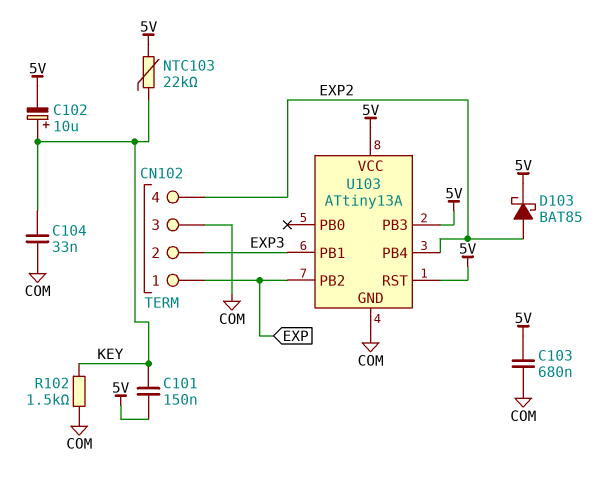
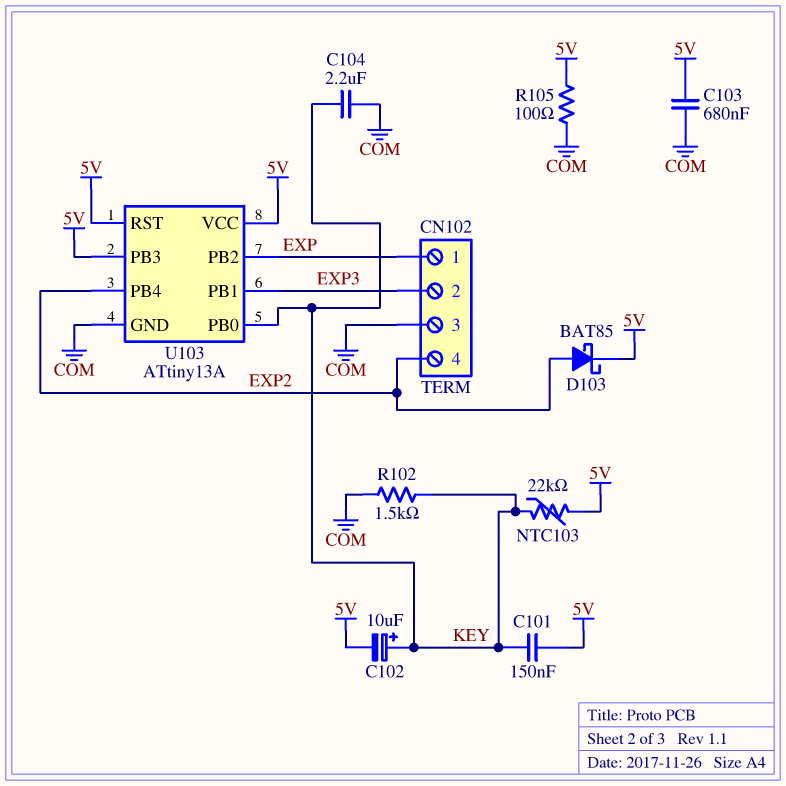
C104: 33nF (COM, KEY) -> 2.2uF (COM, KEY)
R105: none -> 100 (5V, COM)
U103 pin PB0: none -> KEY

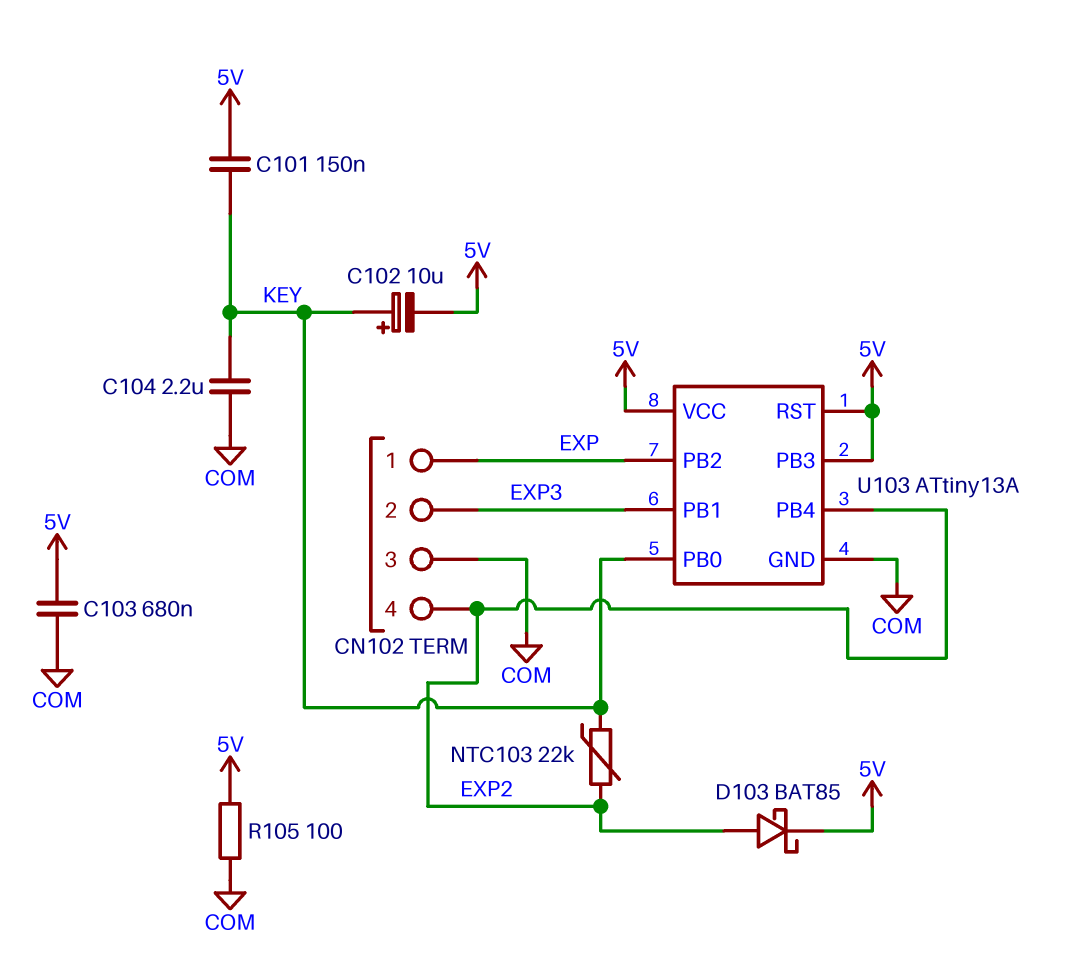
NTC103: 22k (5V, KEY) -> 22k (EXP2, KEY)
R102: 1.5k (COM, KEY) -> none

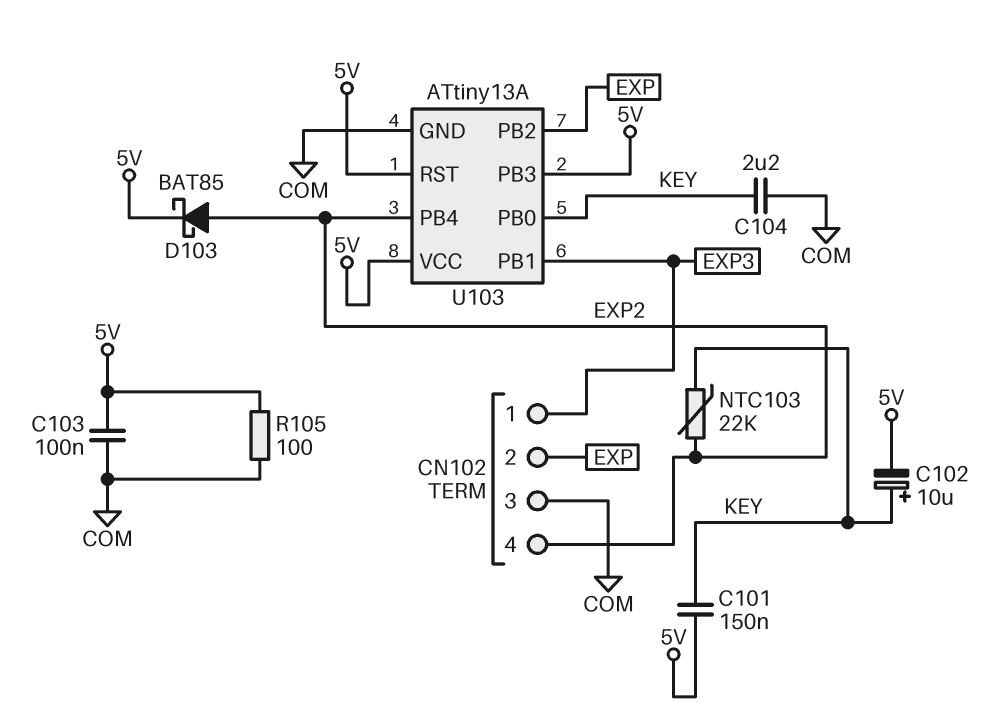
C103: 680nF (5V, COM) -> 100nF (5V, COM)
CN102 pin 1: EXP -> EXP3
CN102 pin 2: EXP3 -> EXP

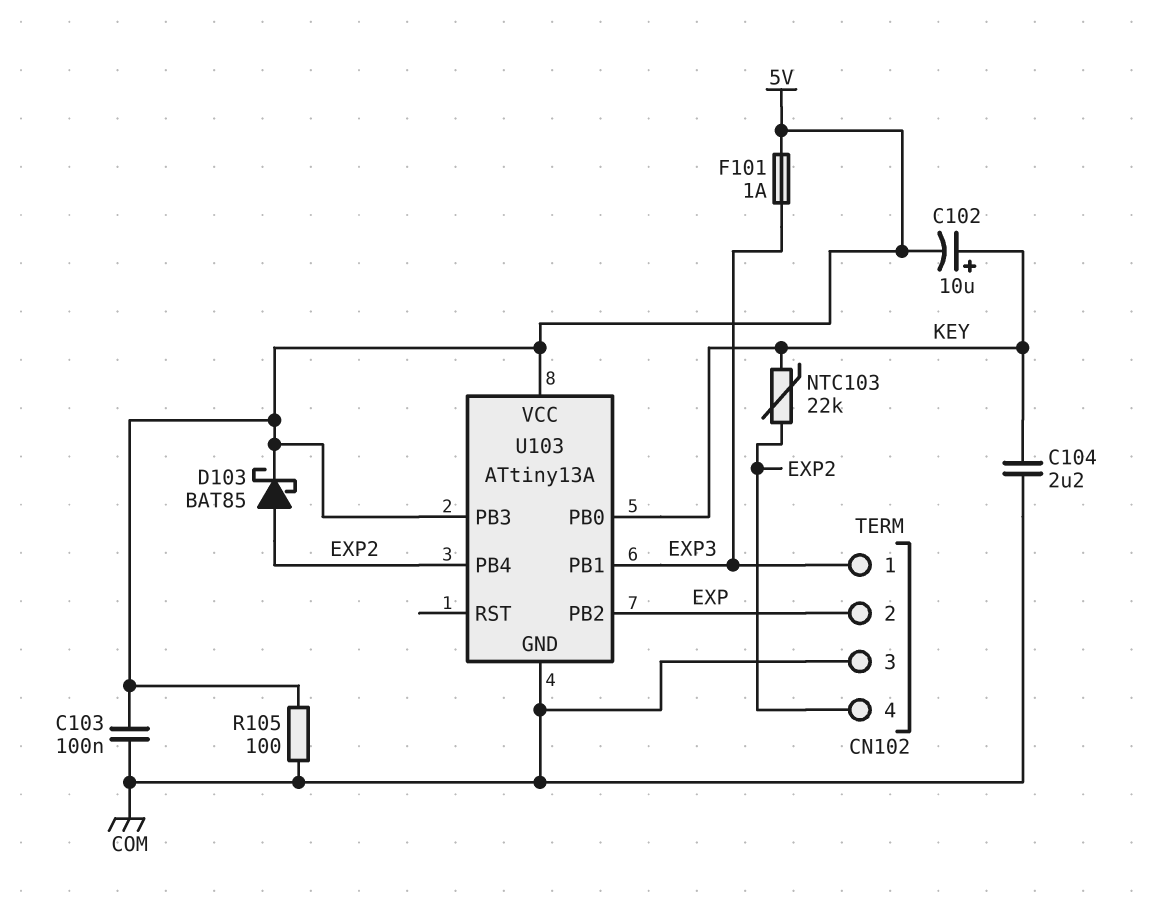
C101: 150nF (5V, KEY) -> none
F101: none -> 1A (5V, EXP3)
U103 pin RST: 5V -> none

